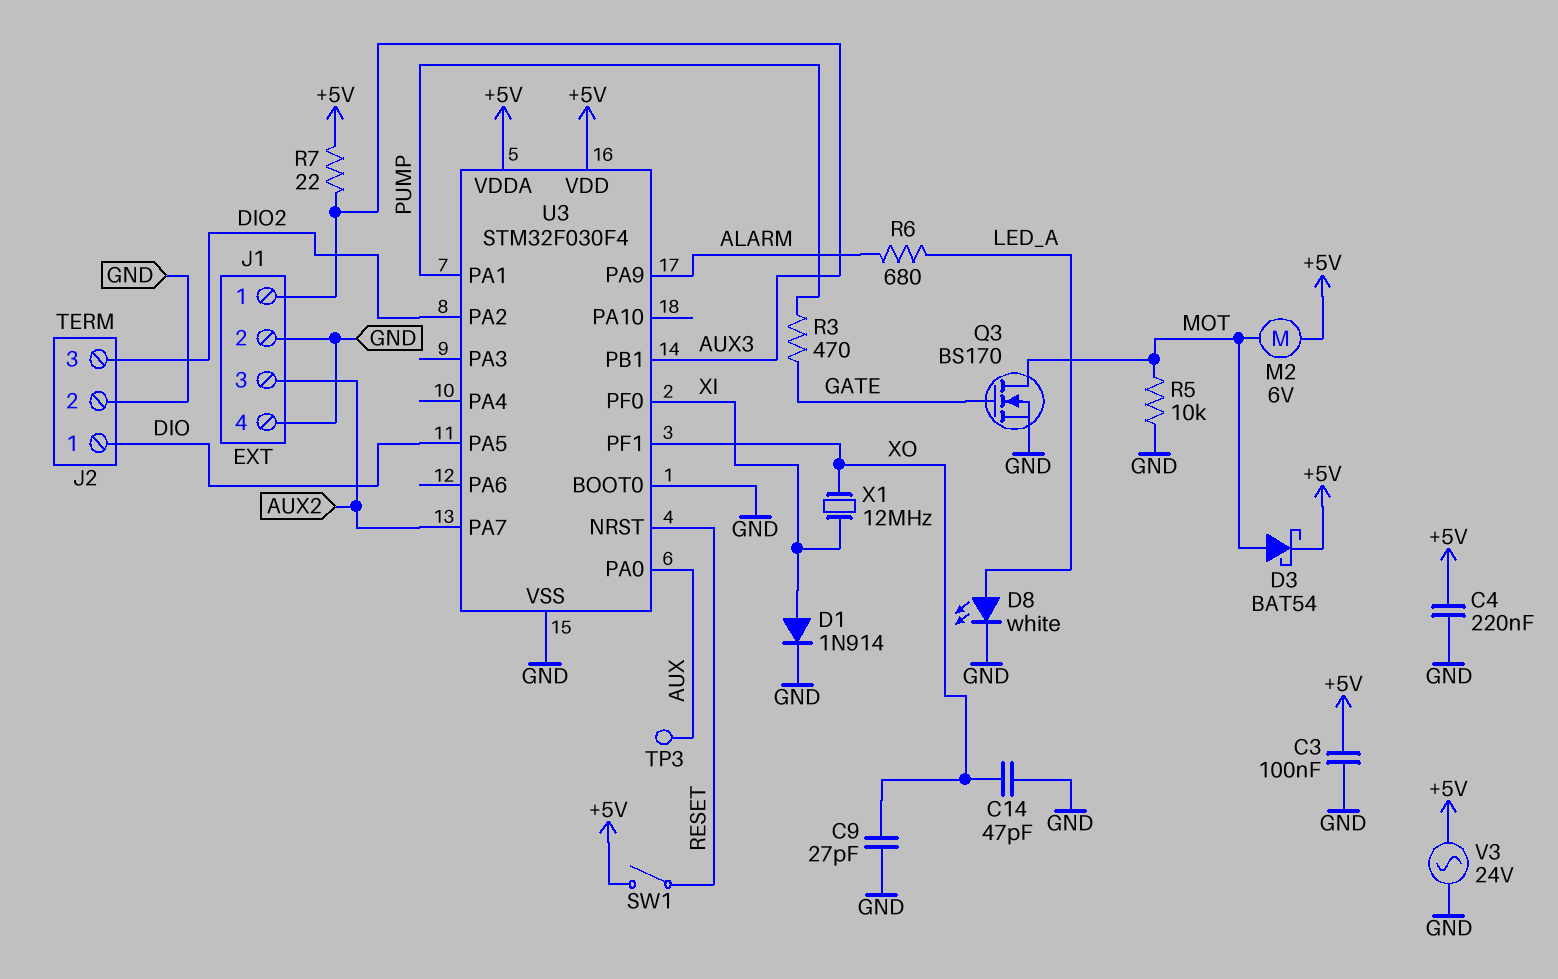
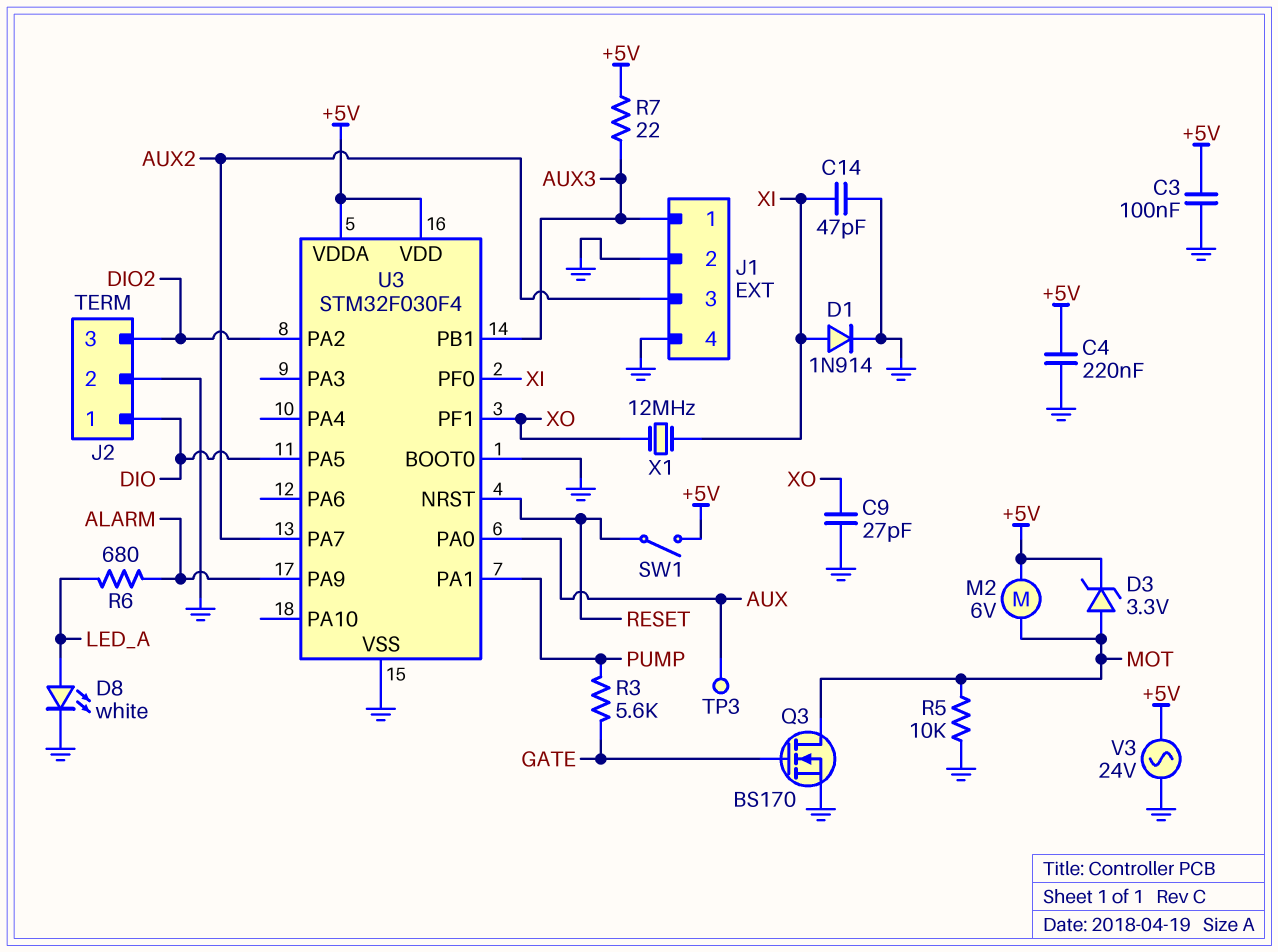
C14: 47pF (GND, XO) -> 47pF (GND, XI)
D3: schottky BAT54 (A MOT, K +5V) -> zener 3.3V (A MOT, K +5V)
R3: 470 (GATE, PUMP) -> 5.6k (GATE, PUMP)

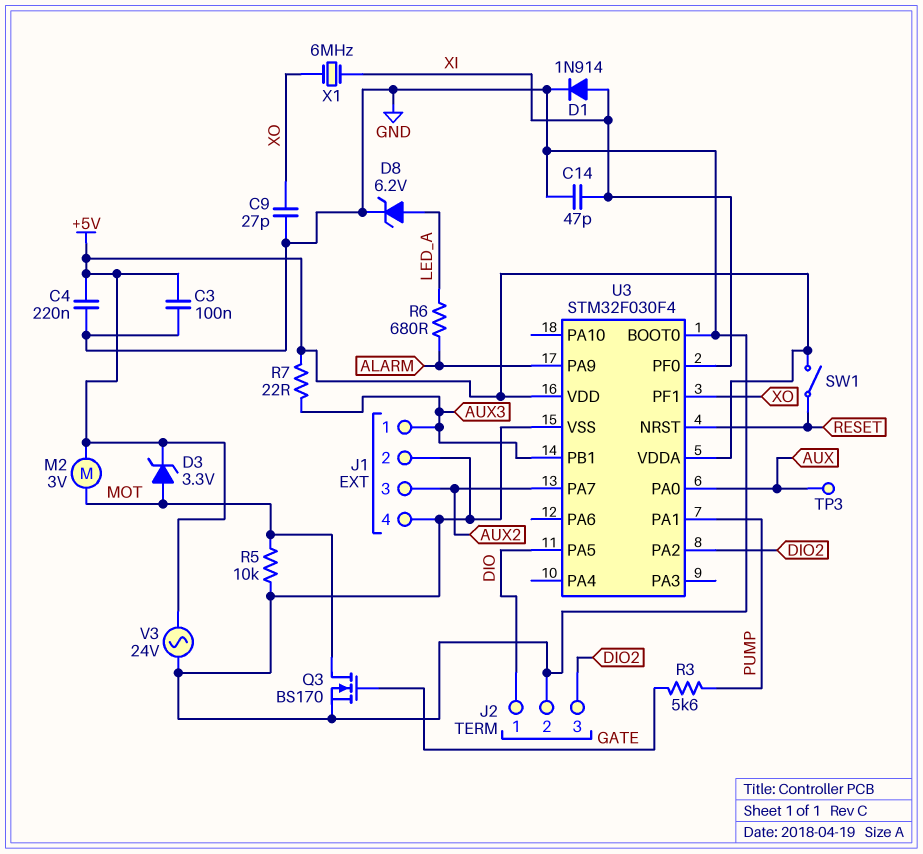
D8: LED white (A LED_A, K GND) -> zener 6.2V (A LED_A, K GND)
M2: motor 6V (+5V, MOT) -> motor 3V (+5V, MOT)
X1: 12MHz (XI, XO) -> 6MHz (XI, XO)

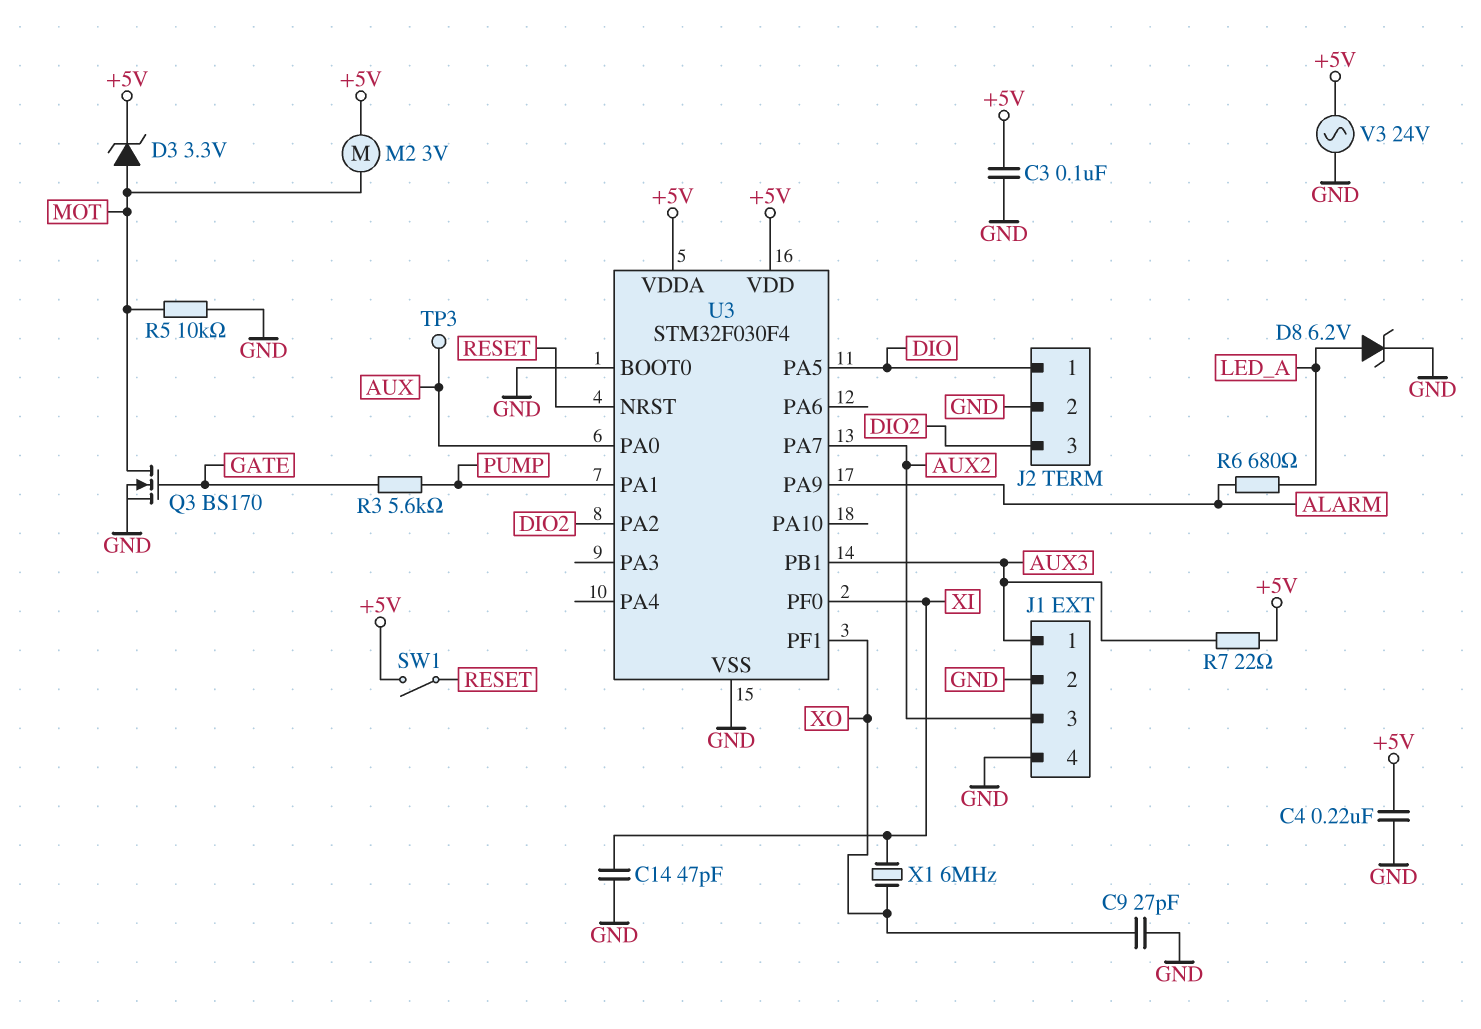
D1: diode 1N914 (A XI, K GND) -> none

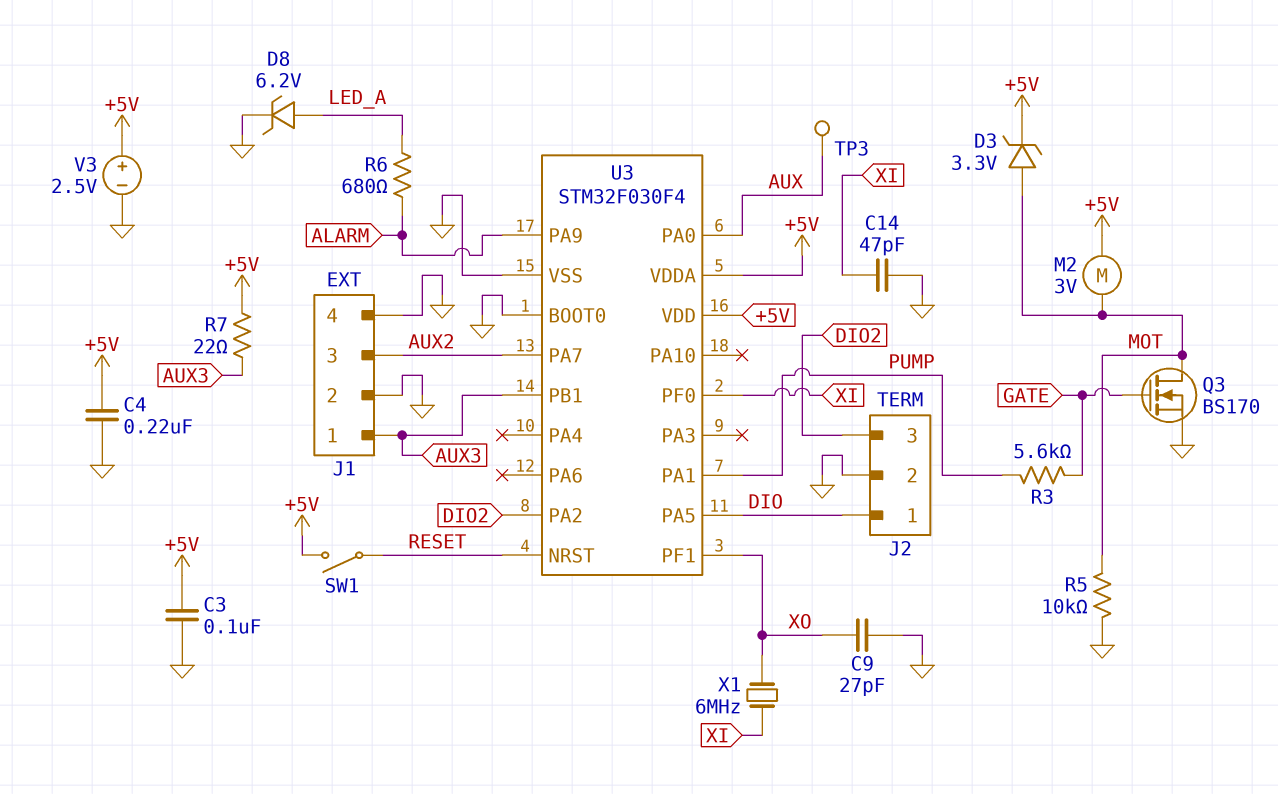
V3: AC 24V (+5V, GND) -> 2.5V (plus +5V, minus GND)

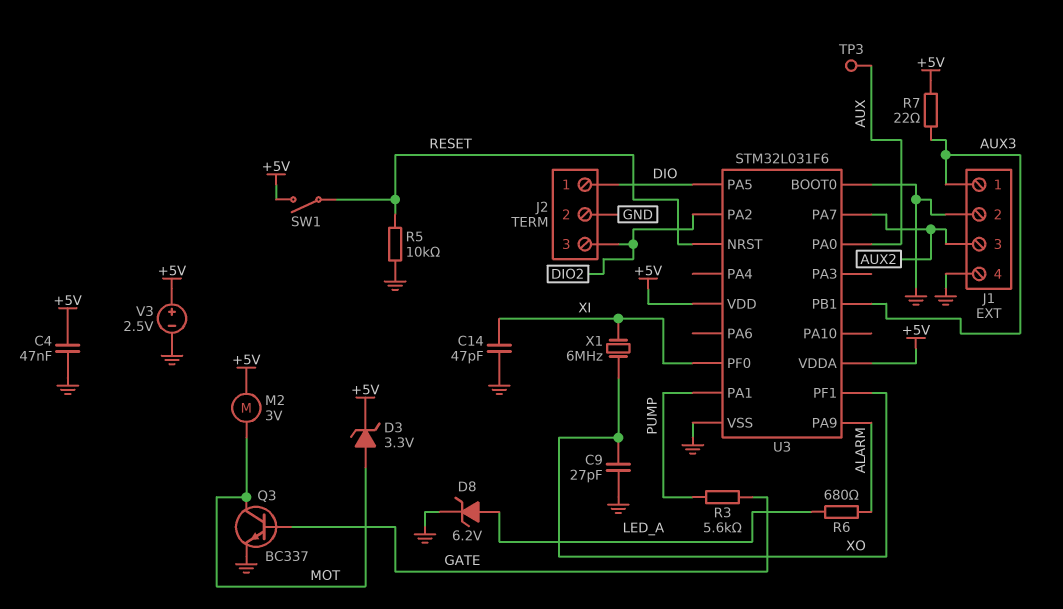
C3: 100nF (+5V, GND) -> none
C4: 220nF (+5V, GND) -> 47nF (+5V, GND)
Q3: NMOS BS170 (G GATE, D MOT, S GND) -> NPN BC337 (B GATE, C MOT, E GND)
R5: 10k (GND, MOT) -> 10k (GND, RESET)
U3: STM32F030F4 -> STM32L031F6

